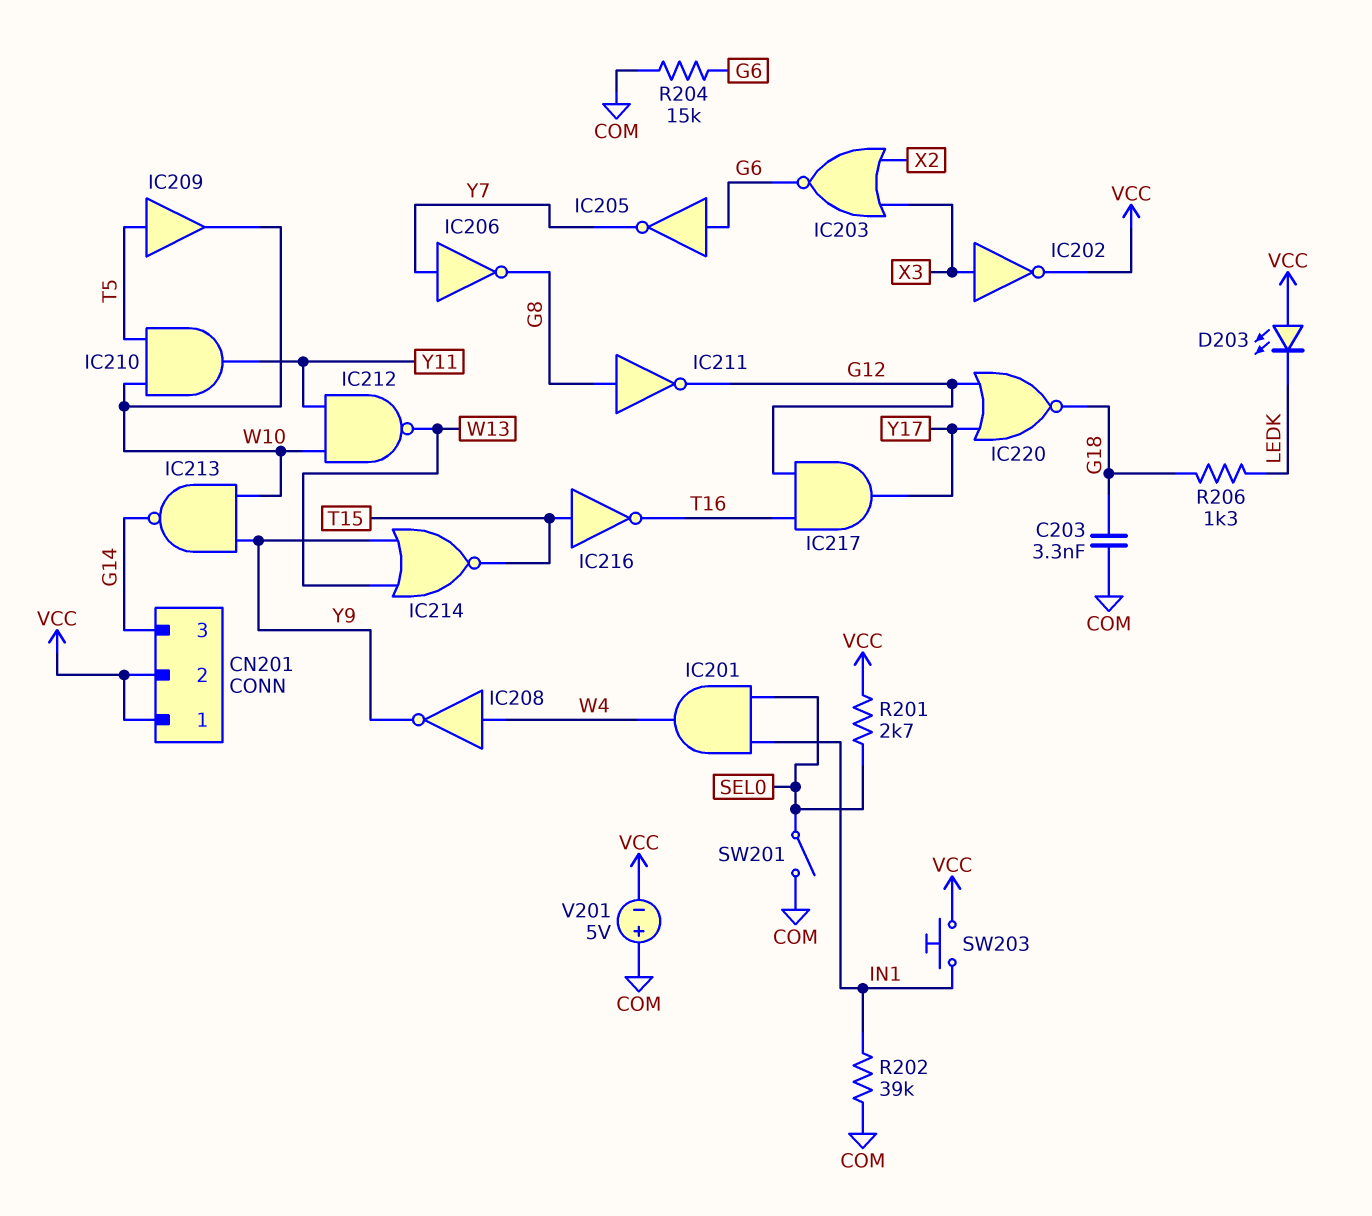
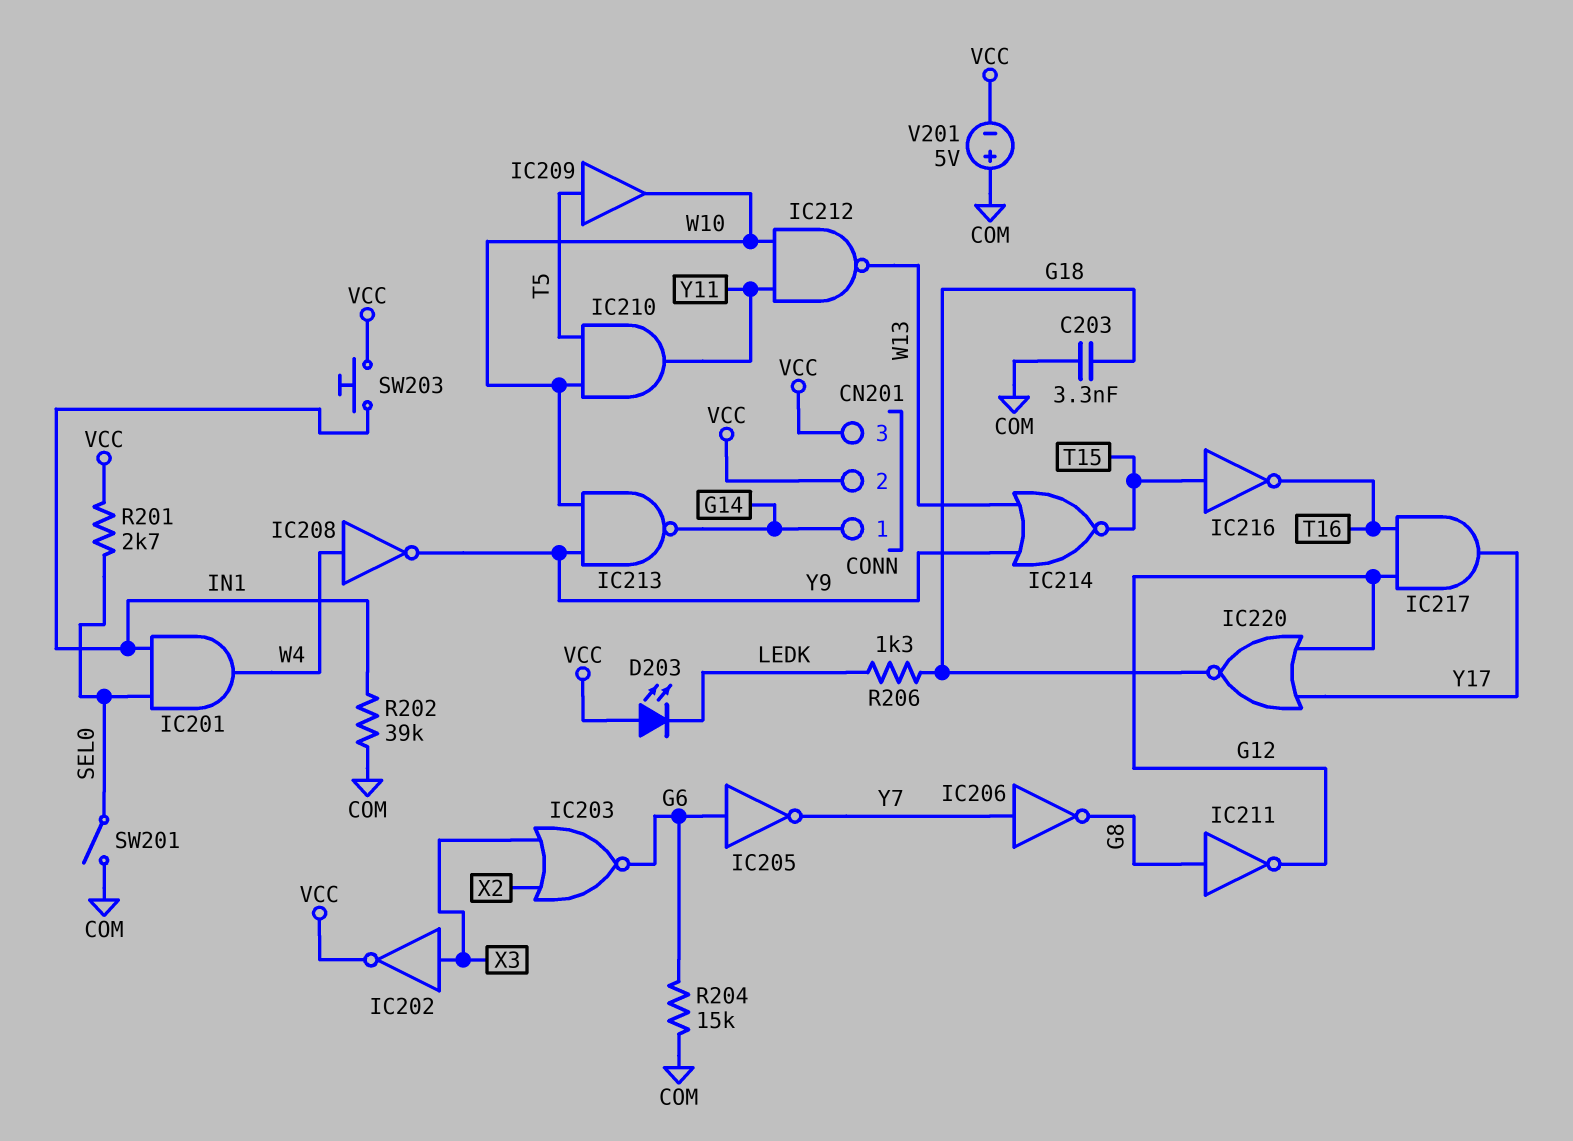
CN201 pin 1: VCC -> G14
CN201 pin 3: G14 -> VCC

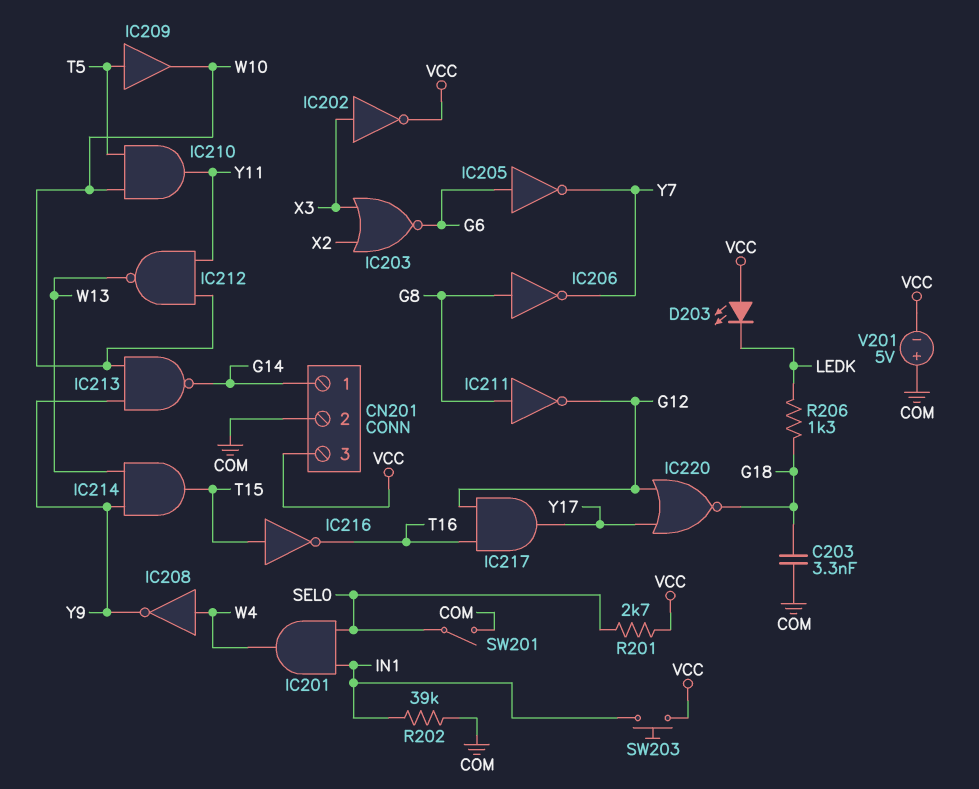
CN201 pin 2: VCC -> COM
IC206: NOT (in Y7, out G8) -> NOT (in G8, out Y7)
IC214: NOR (in W13, in Y9, out T15) -> AND (in W13, in Y9, out T15)
R204: 15k (COM, G6) -> none

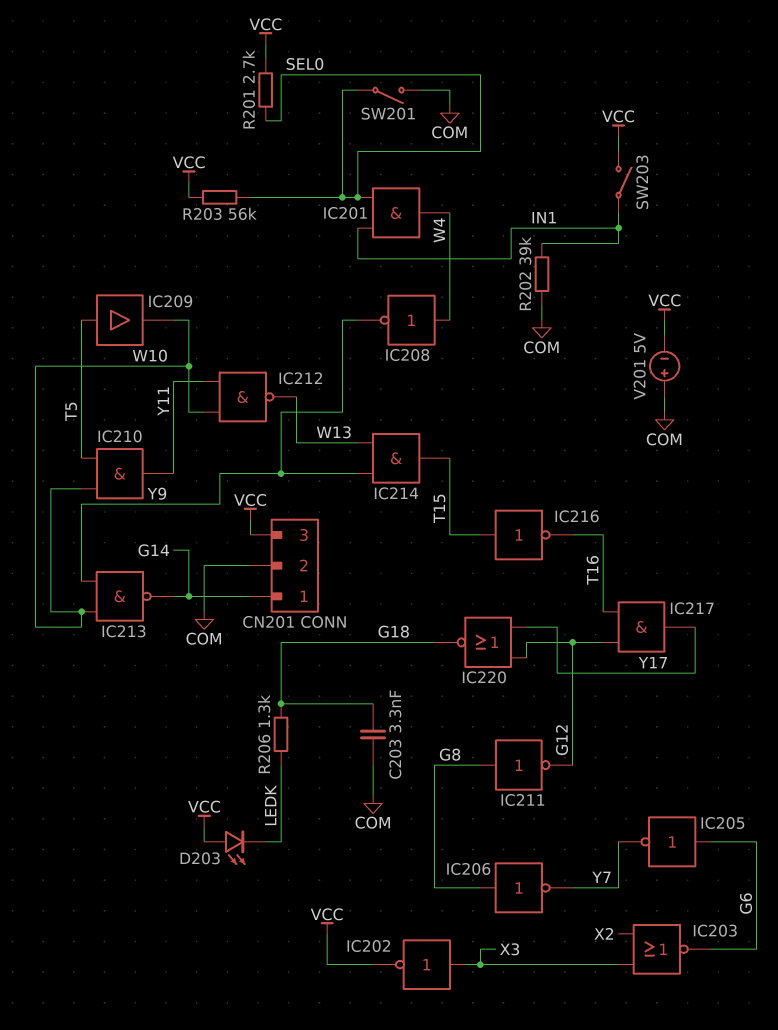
R203: none -> 56k (SEL0, VCC)
SW203: button (IN1, VCC) -> switch (IN1, VCC)

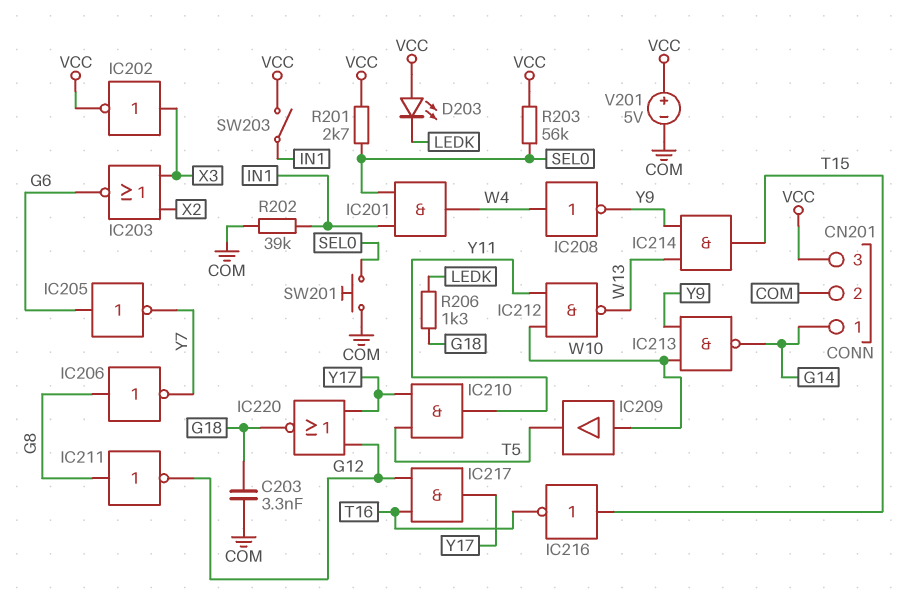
IC209: buffer (in T5, out W10) -> buffer (in W10, out T5)
IC210: AND (in T5, in W10, out Y11) -> AND (in T5, in Y17, out Y11)
SW201: switch (COM, SEL0) -> button (COM, SEL0)
V201: 5V (plus COM, minus VCC) -> 5V (plus VCC, minus COM)

